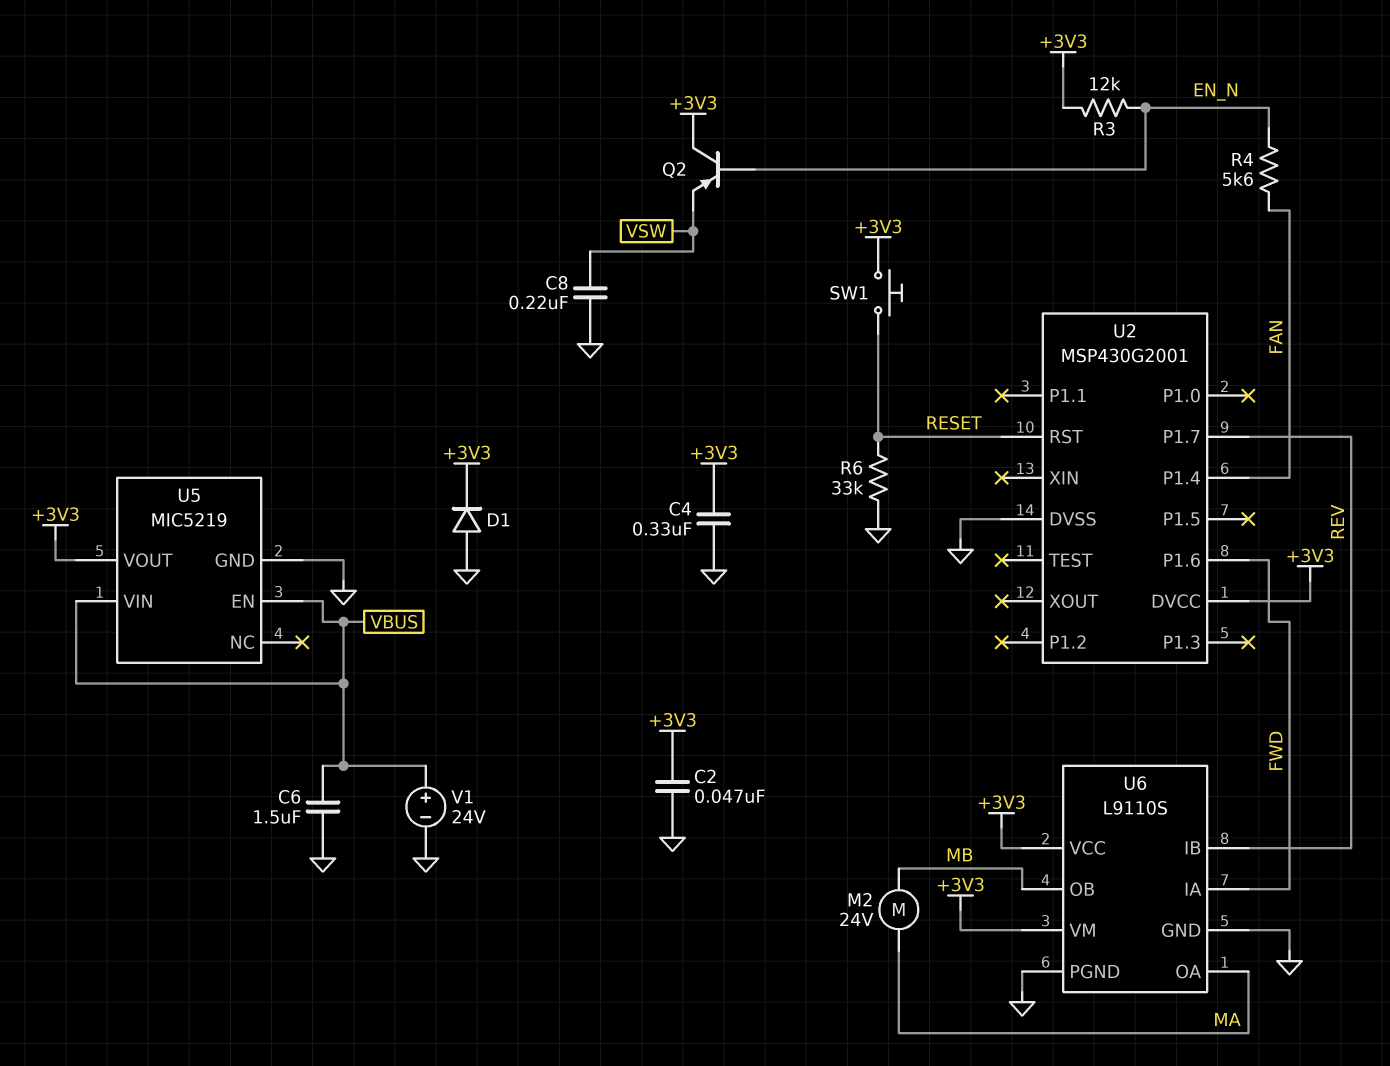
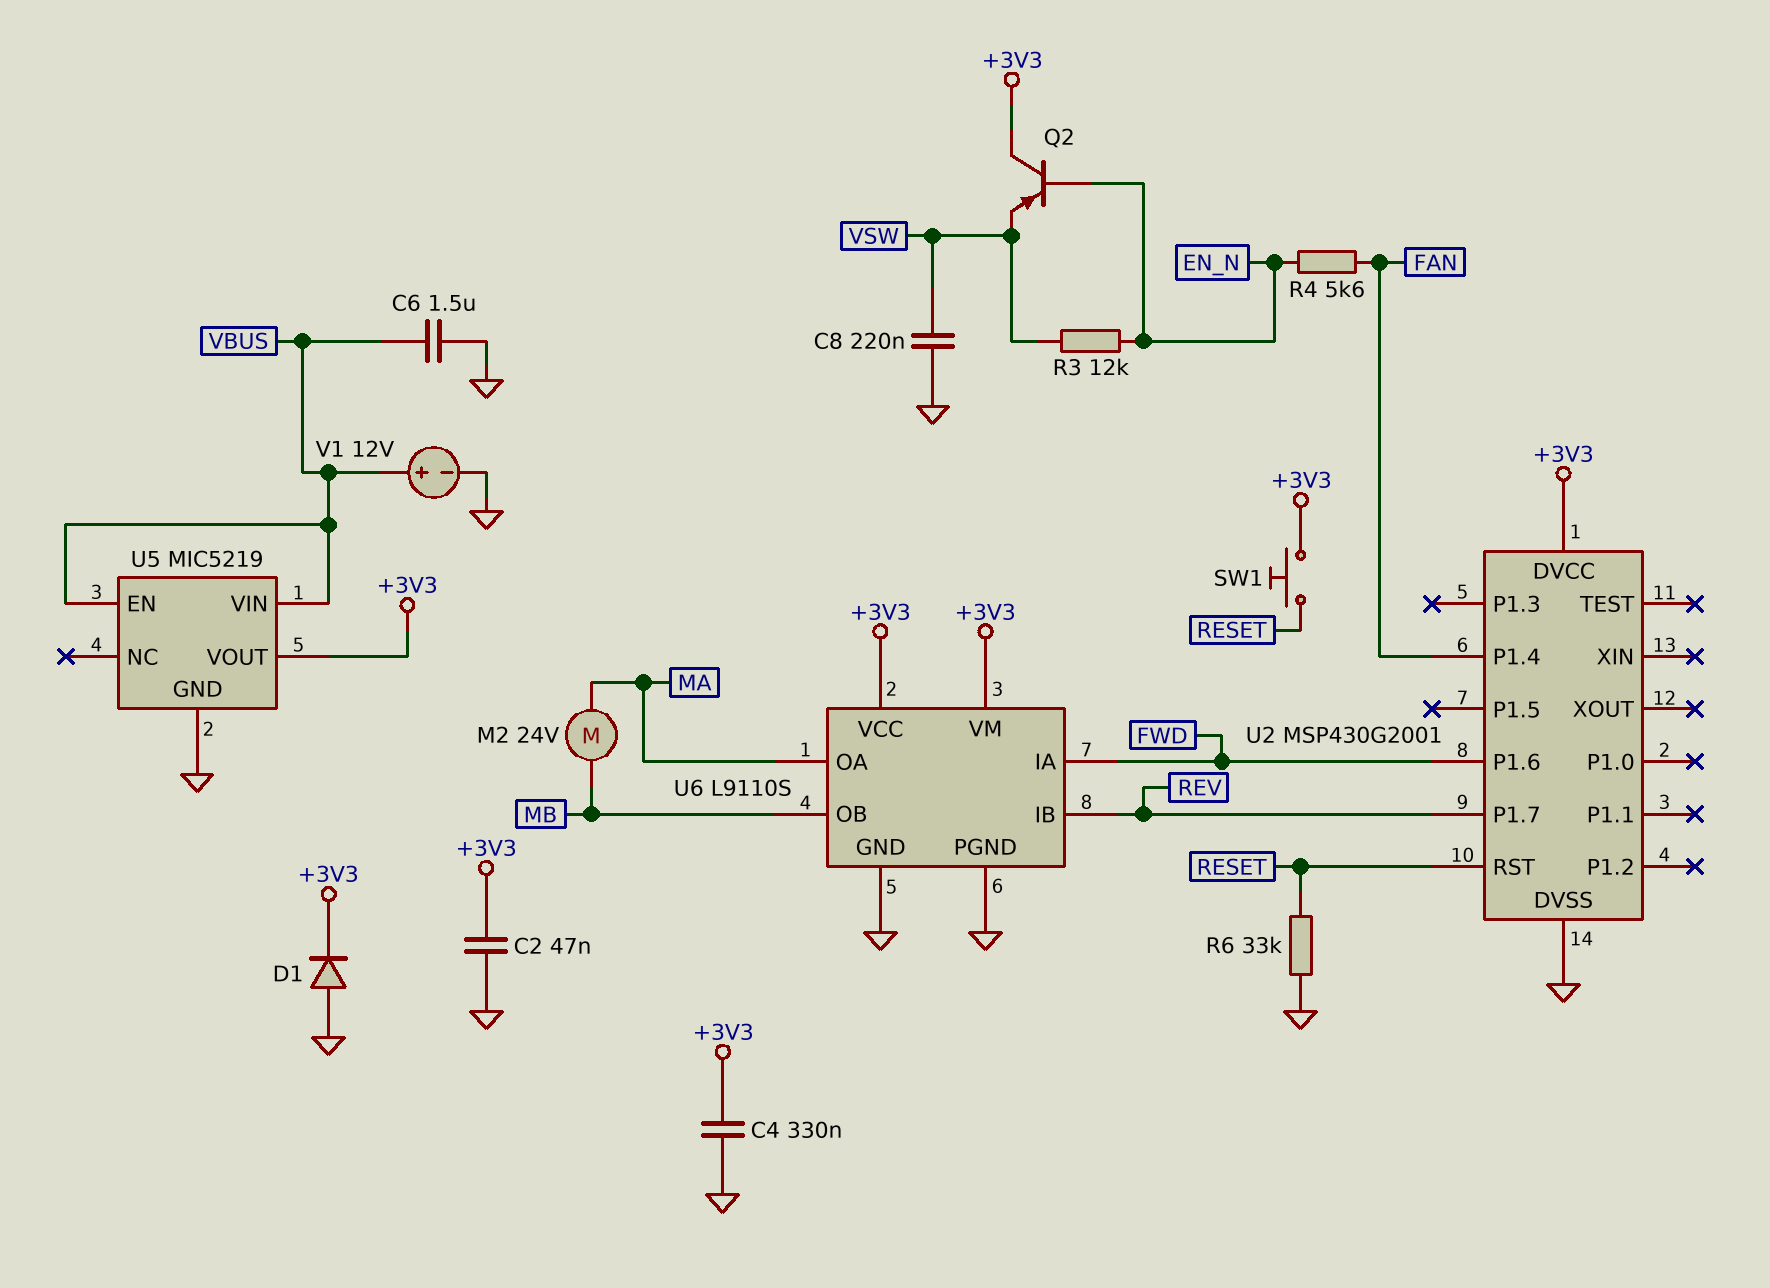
R3: 12k (+3V3, EN_N) -> 12k (EN_N, VSW)
V1: 24V (plus VBUS, minus GND) -> 12V (plus VBUS, minus GND)

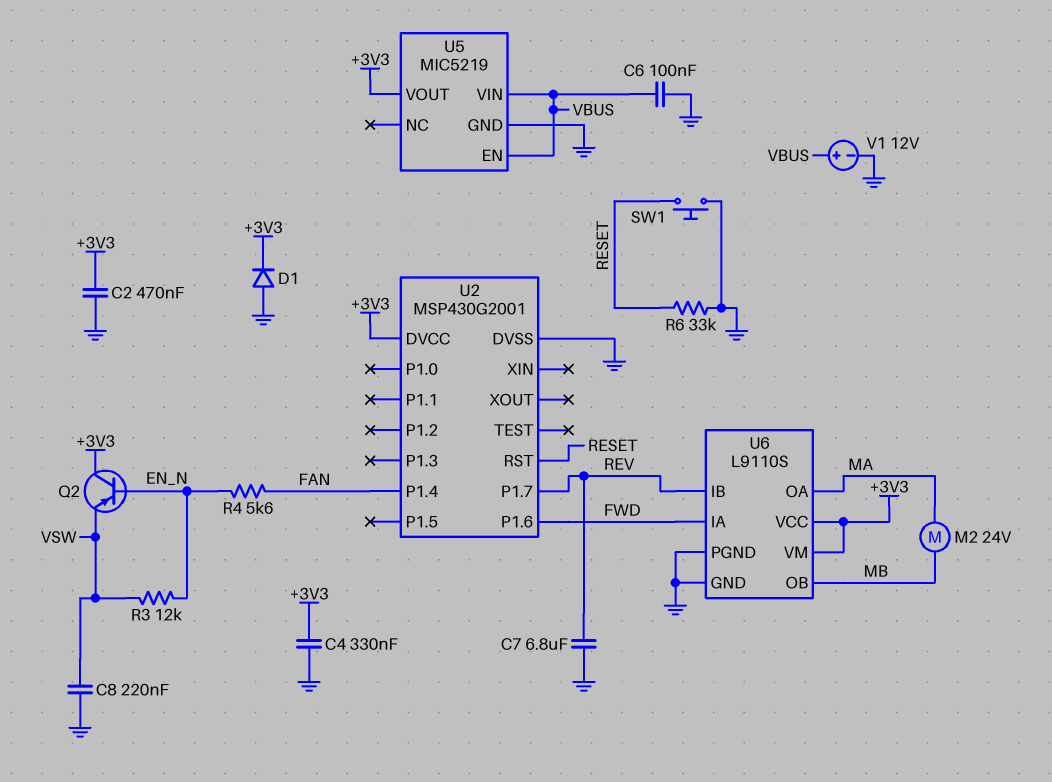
C2: 47nF (+3V3, GND) -> 470nF (+3V3, GND)
C6: 1.5uF (GND, VBUS) -> 100nF (GND, VBUS)
C7: none -> 6.8uF (GND, REV)
SW1: button (+3V3, RESET) -> button (GND, RESET)

